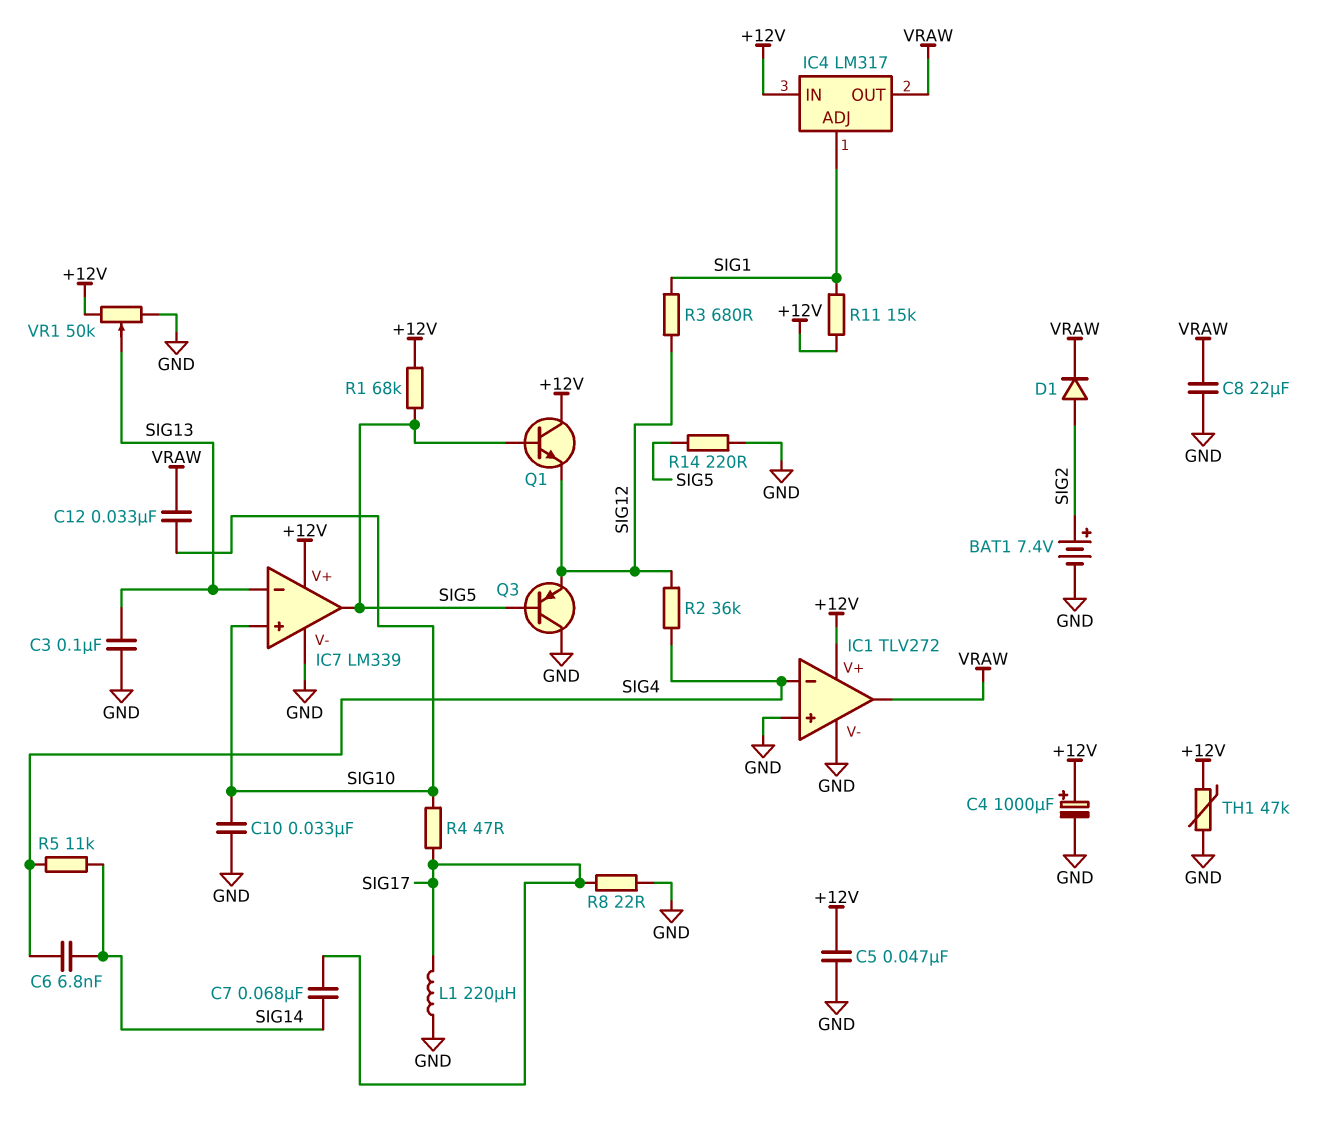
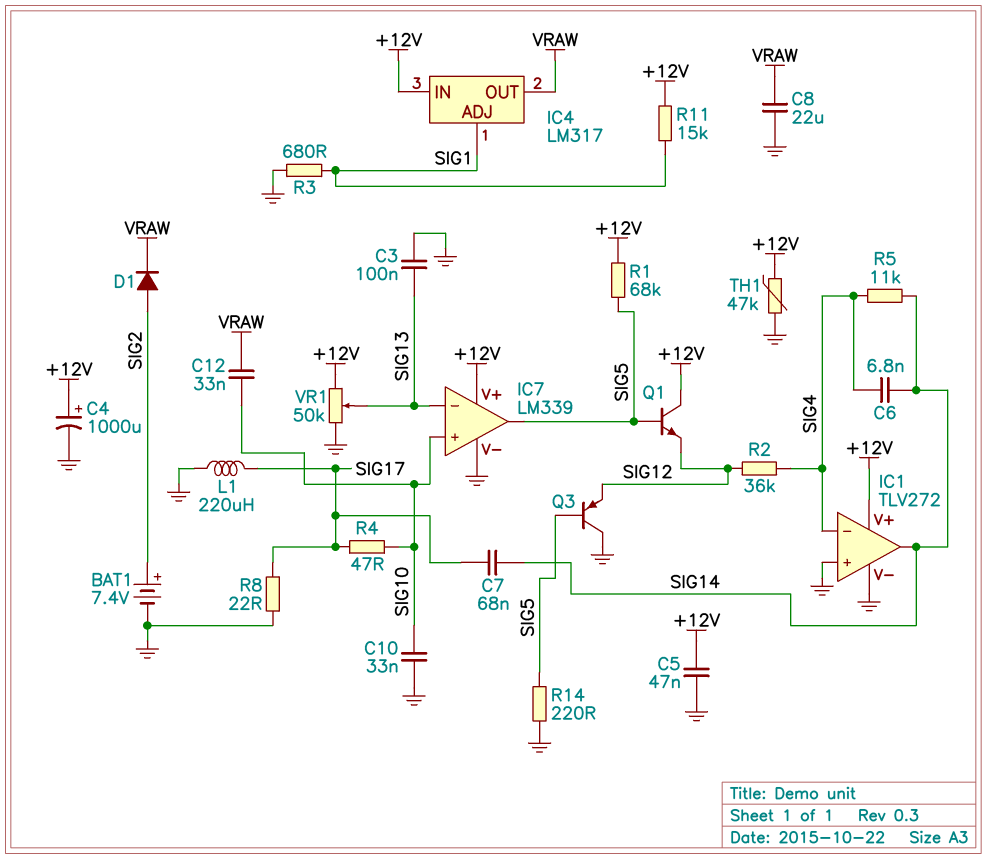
IC1 pin out: VRAW -> SIG14
R3: 680 (SIG1, SIG12) -> 680 (GND, SIG1)

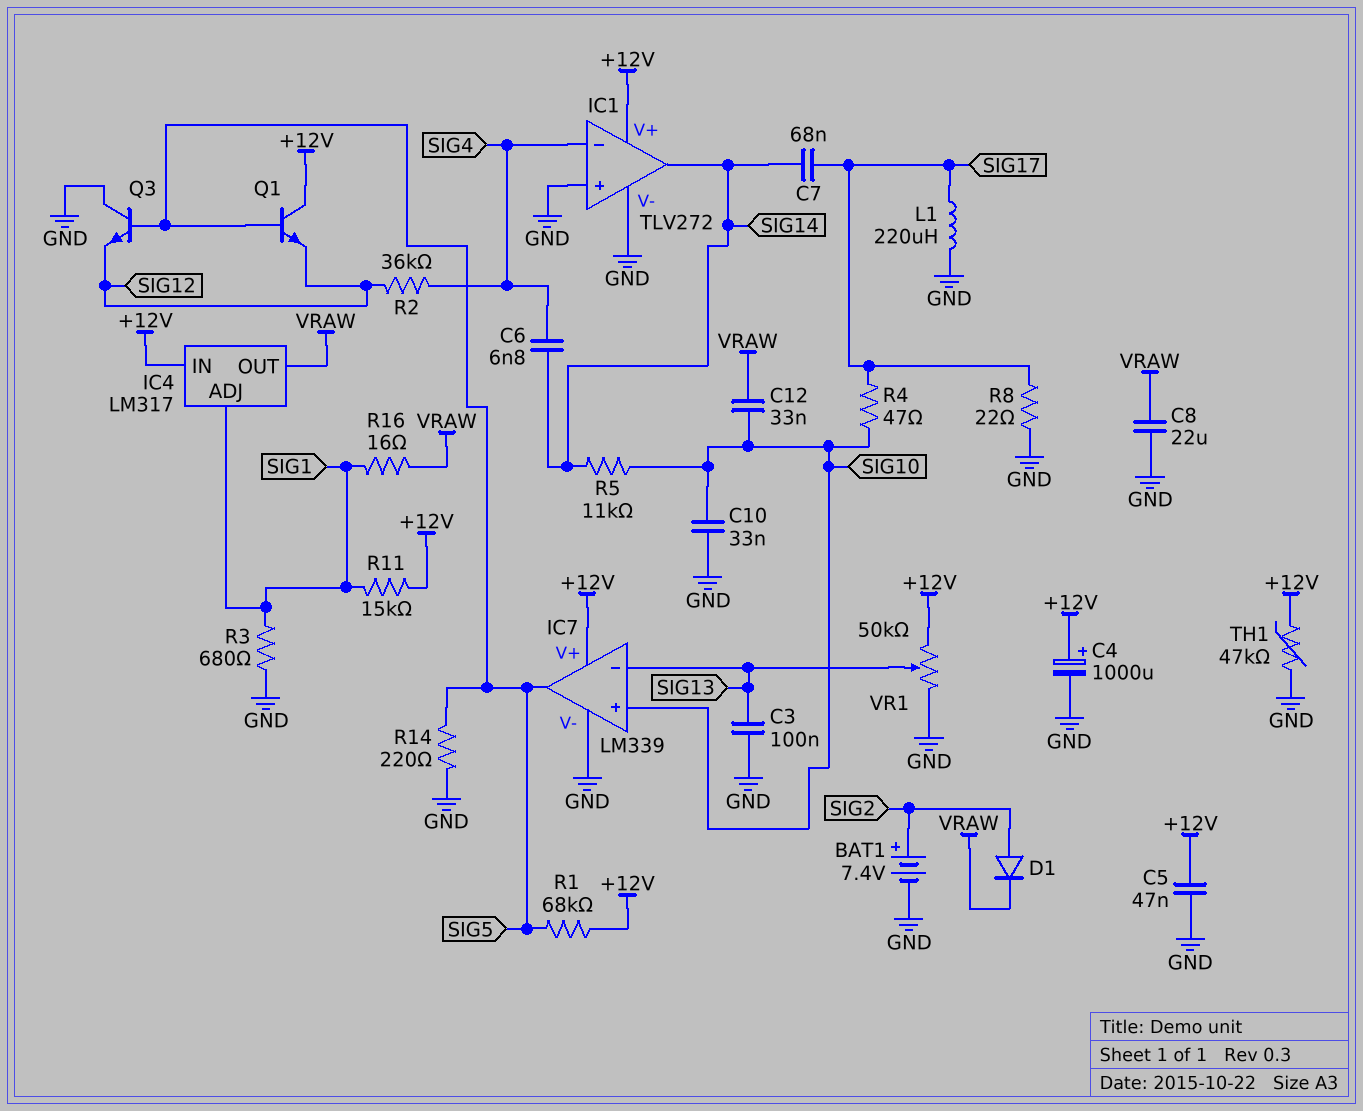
Q3: PNP (B SIG5, C GND, E SIG12) -> NPN (B SIG5, C GND, E SIG12)
R5: 11k (SIG4, SIG14) -> 11k (SIG10, SIG14)
R16: none -> 16 (SIG1, VRAW)

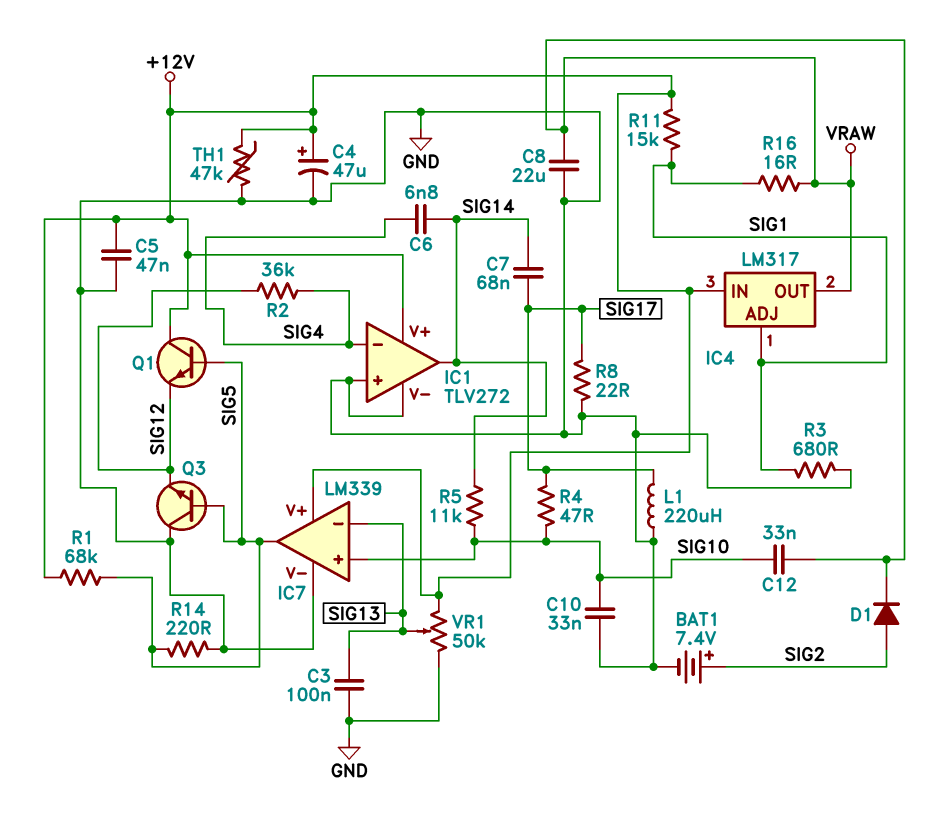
C4: 1000uF (plus +12V, minus GND) -> 47uF (plus +12V, minus GND)

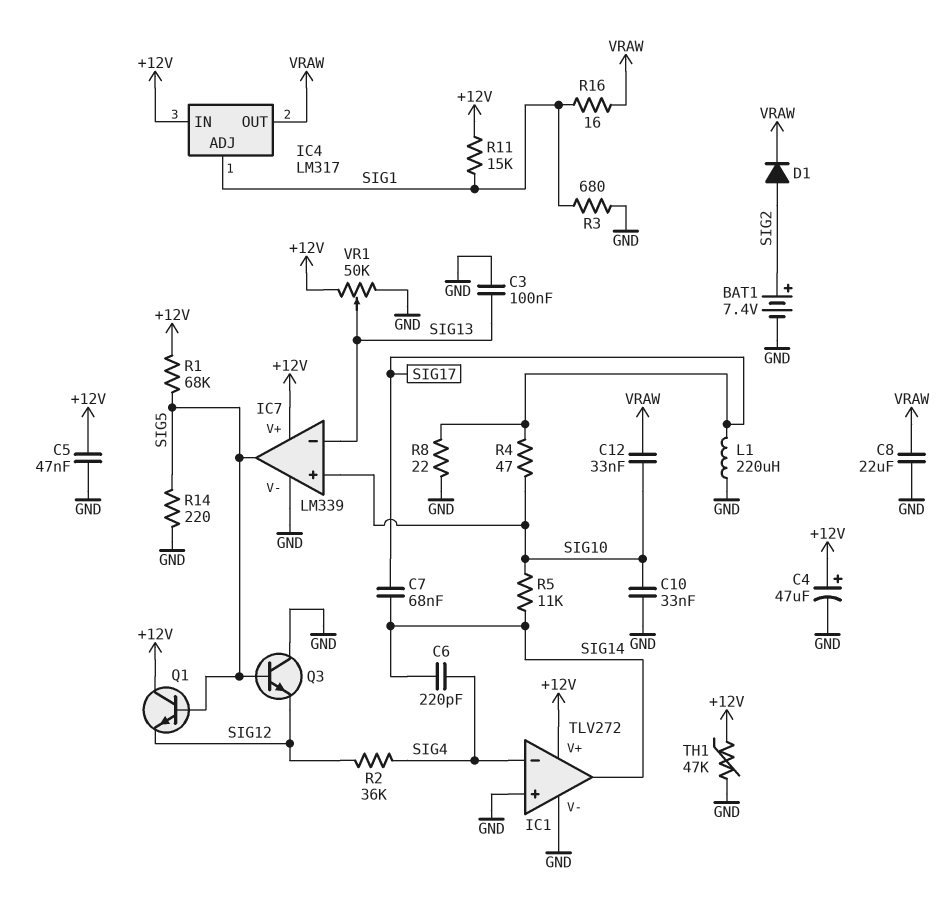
C6: 6.8nF (SIG4, SIG14) -> 220pF (SIG4, SIG14)

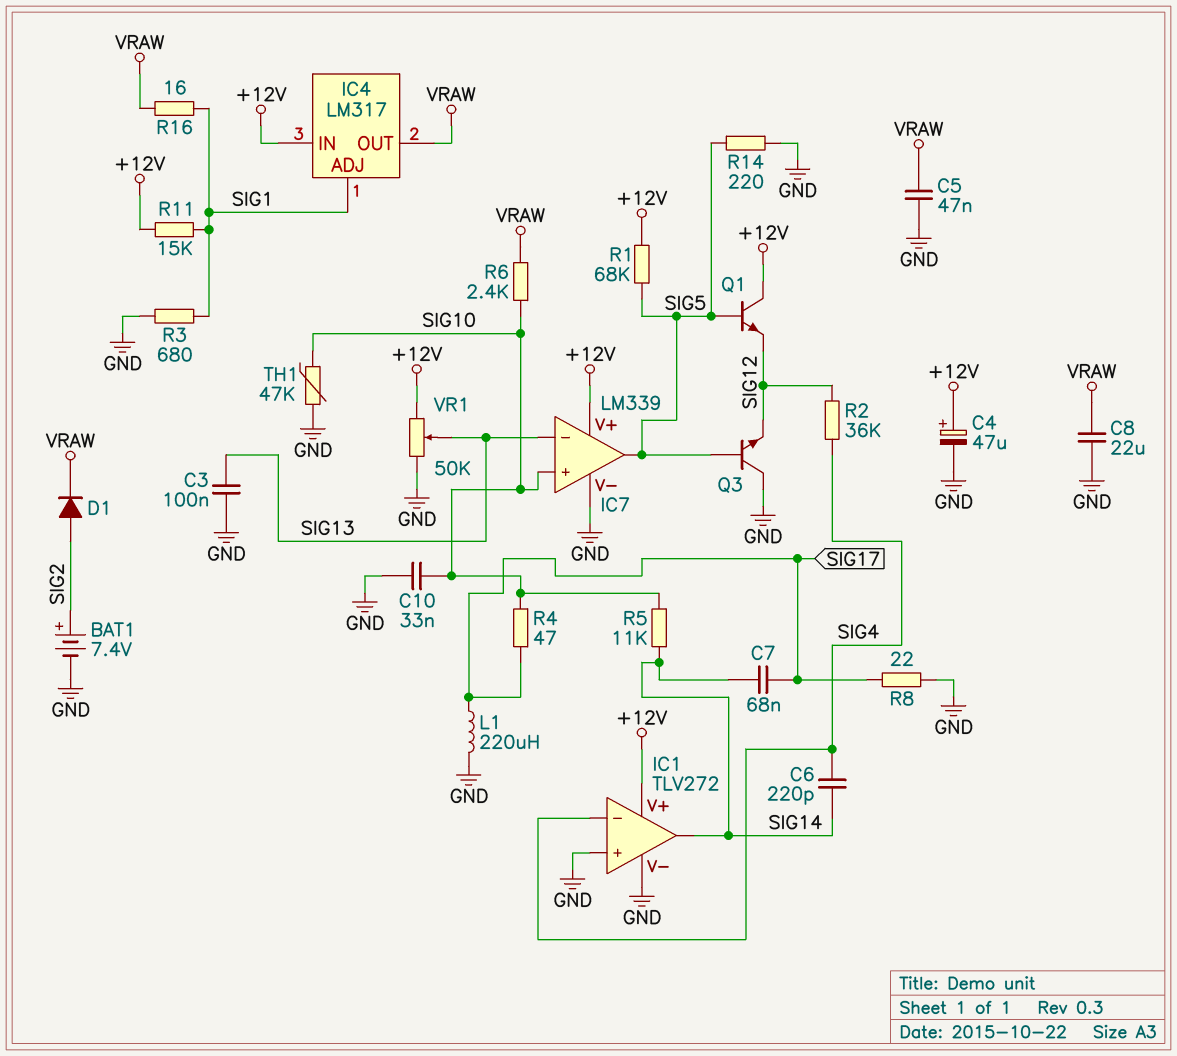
C5: 47nF (+12V, GND) -> 47nF (GND, VRAW)
C12: 33nF (SIG10, VRAW) -> none
R6: none -> 2.4k (SIG10, VRAW)
TH1: 47k (+12V, GND) -> 47k (GND, SIG10)

